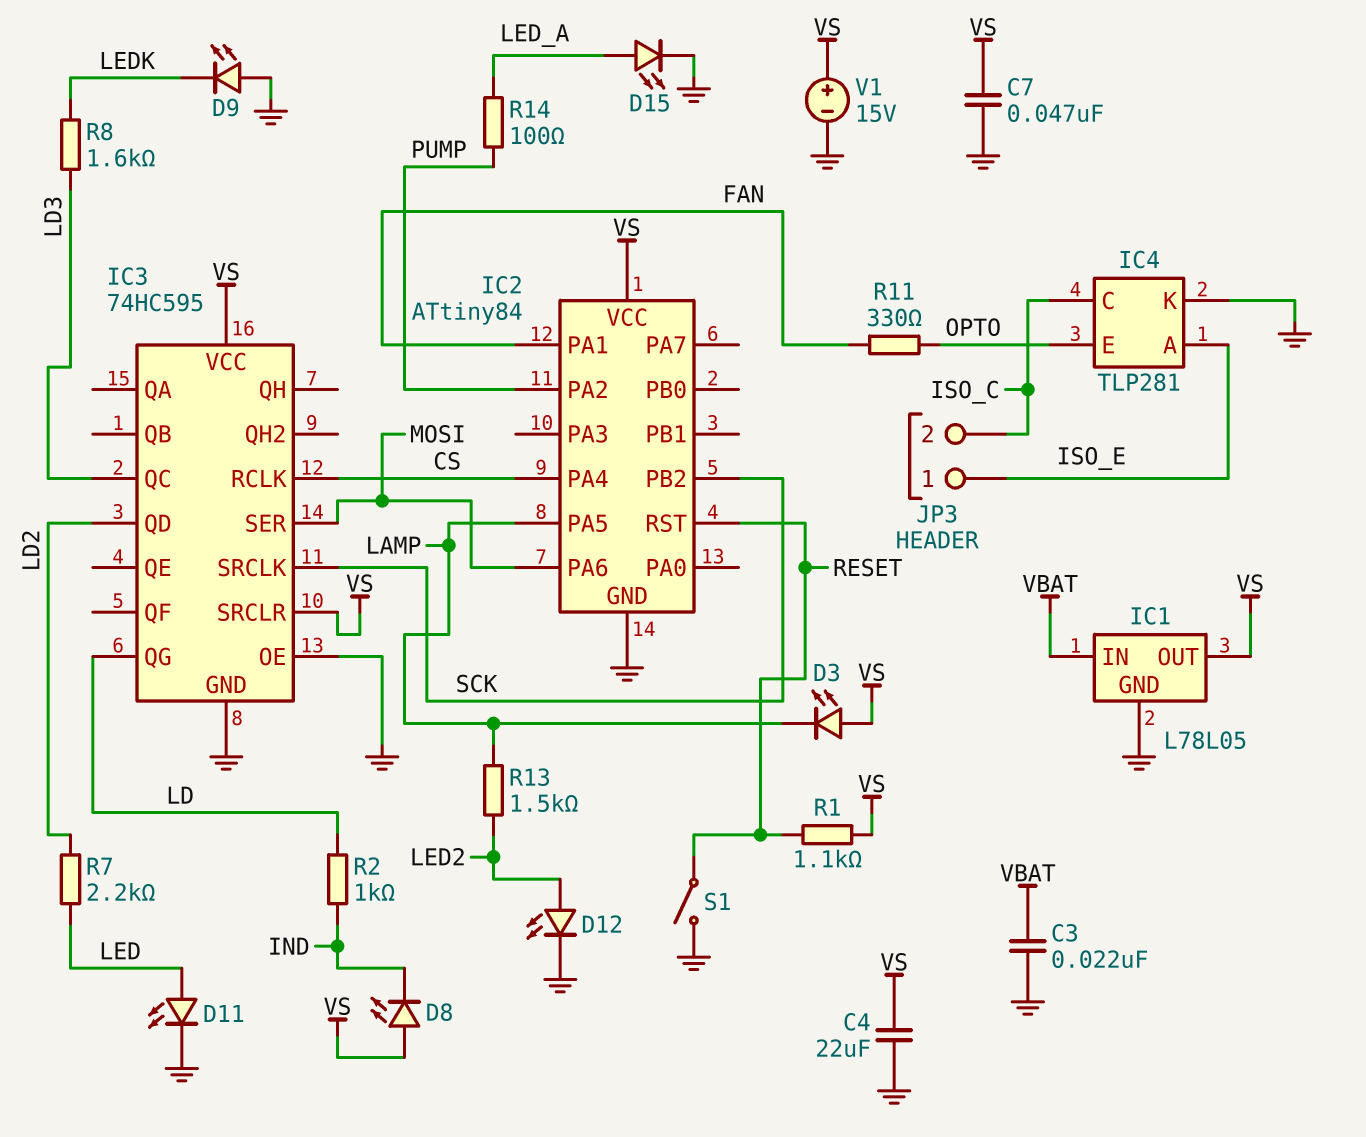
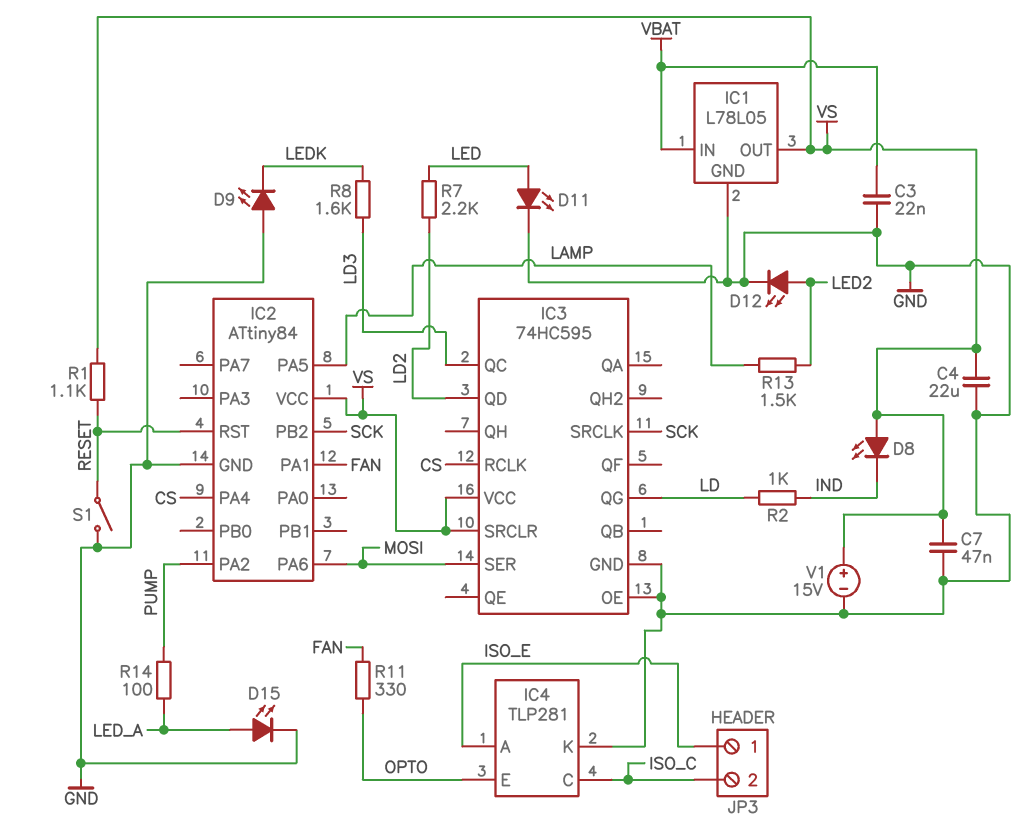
D3: LED (A VS, K LAMP) -> none

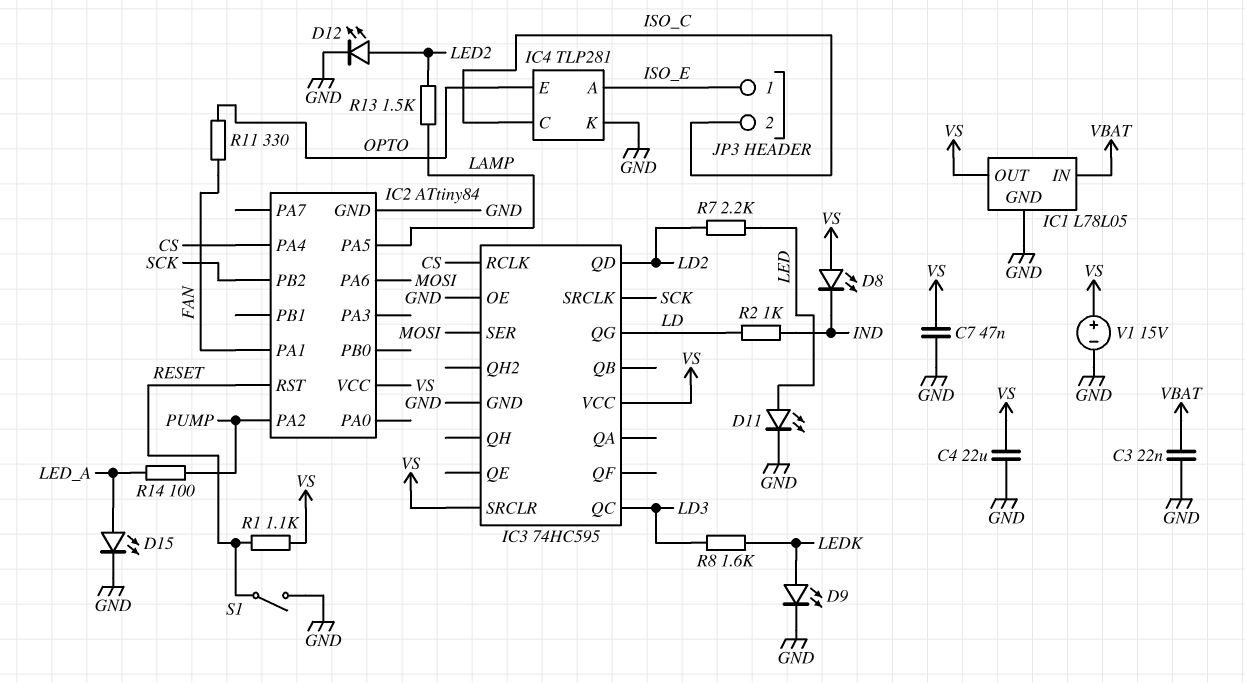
D9: LED (A GND, K LEDK) -> LED (A LEDK, K GND)

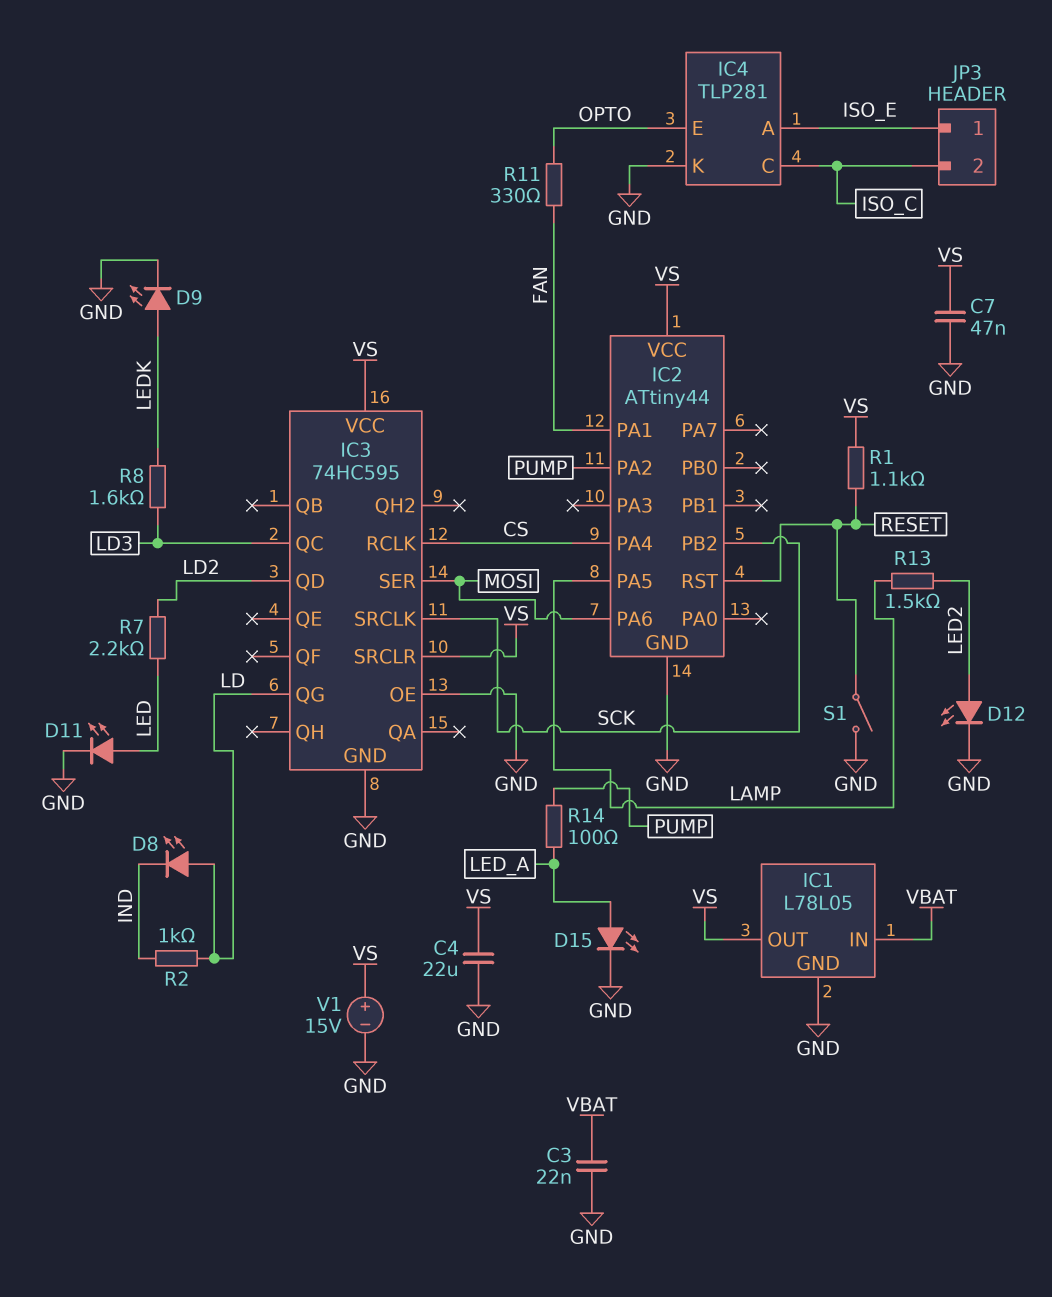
D8: LED (A VS, K IND) -> LED (A LD, K IND)
IC2: ATtiny84 -> ATtiny44

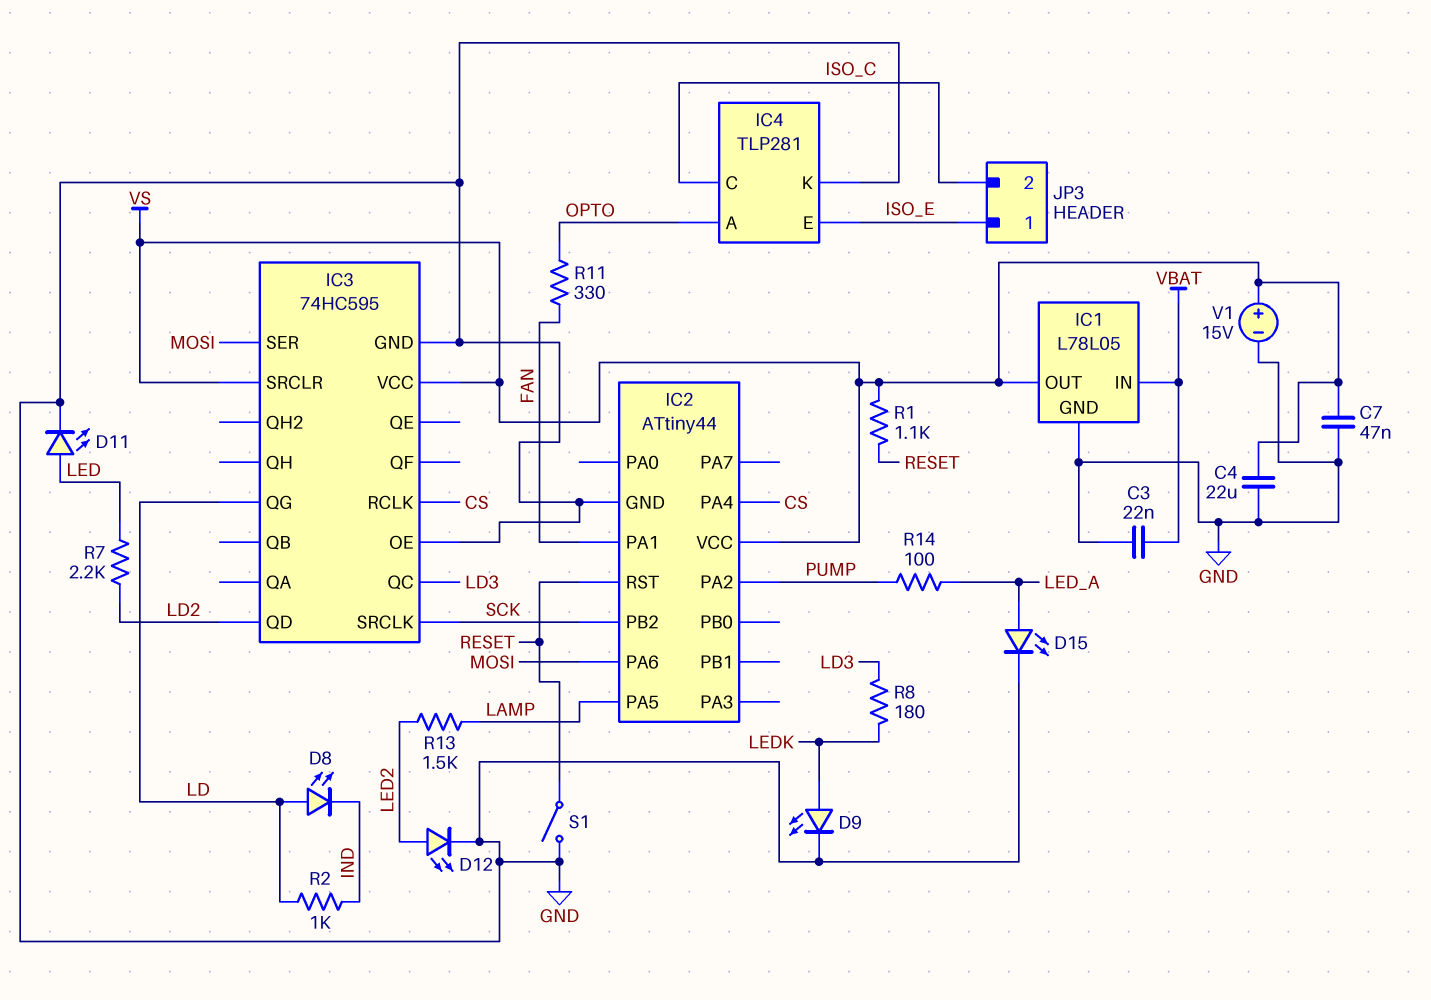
IC4 pin A: ISO_E -> OPTO
IC4 pin E: OPTO -> ISO_E
R8: 1.6k (LD3, LEDK) -> 180 (LD3, LEDK)

